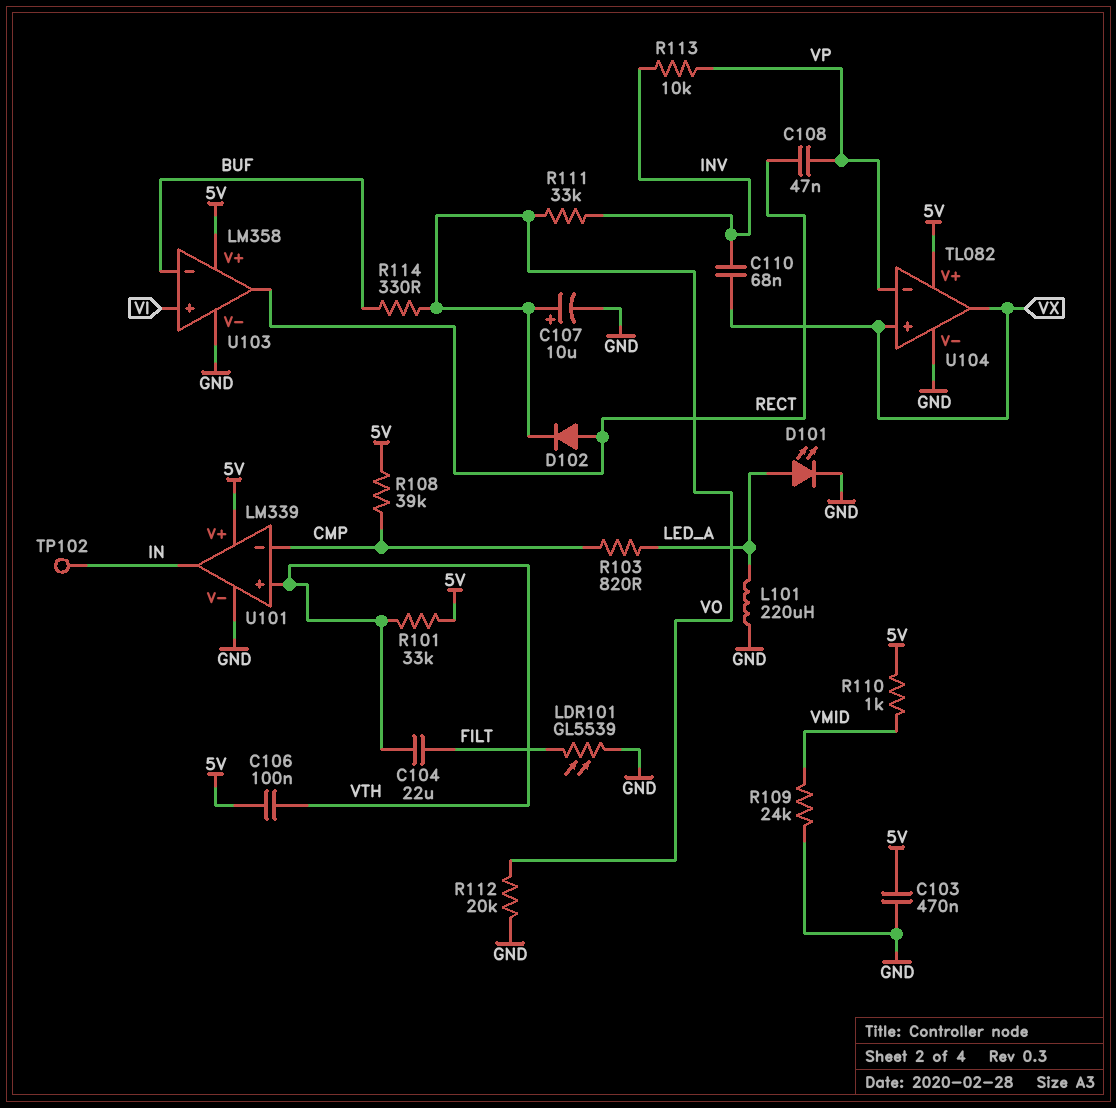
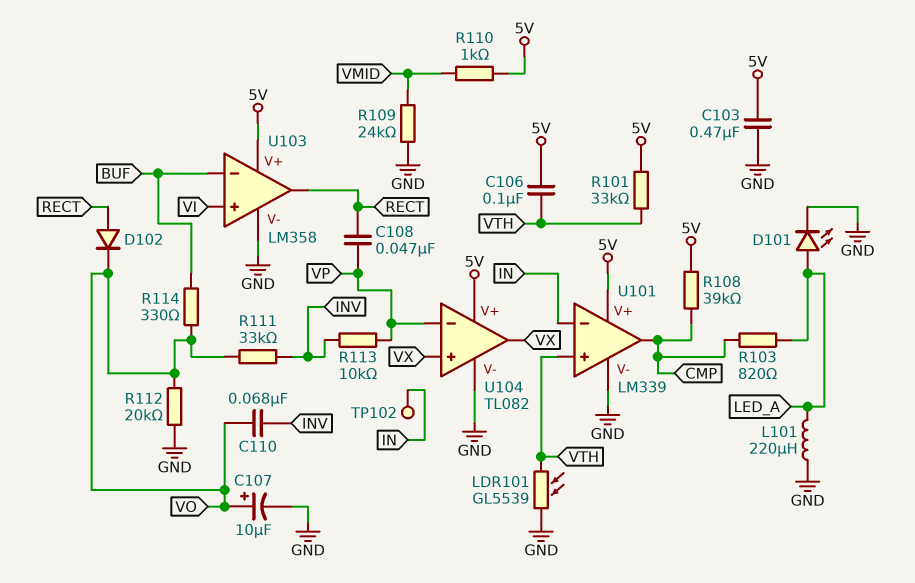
C104: 22uF (FILT, VTH) -> none
C110: 68nF (INV, VX) -> 68nF (INV, VO)
LDR101: GL5539 (FILT, GND) -> GL5539 (GND, VTH)
U101 pin in-: CMP -> IN
U101 pin out: IN -> CMP

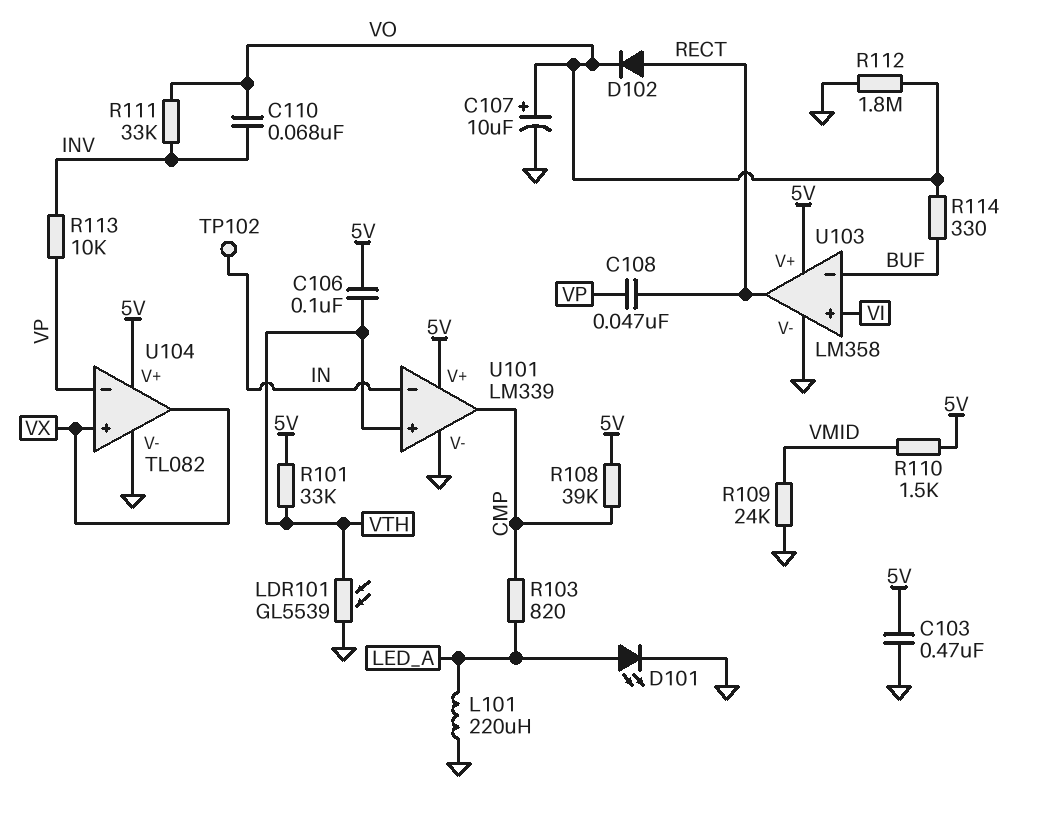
R110: 1k (5V, VMID) -> 1.5k (5V, VMID)
R112: 20k (GND, VO) -> 1.8M (GND, VO)

